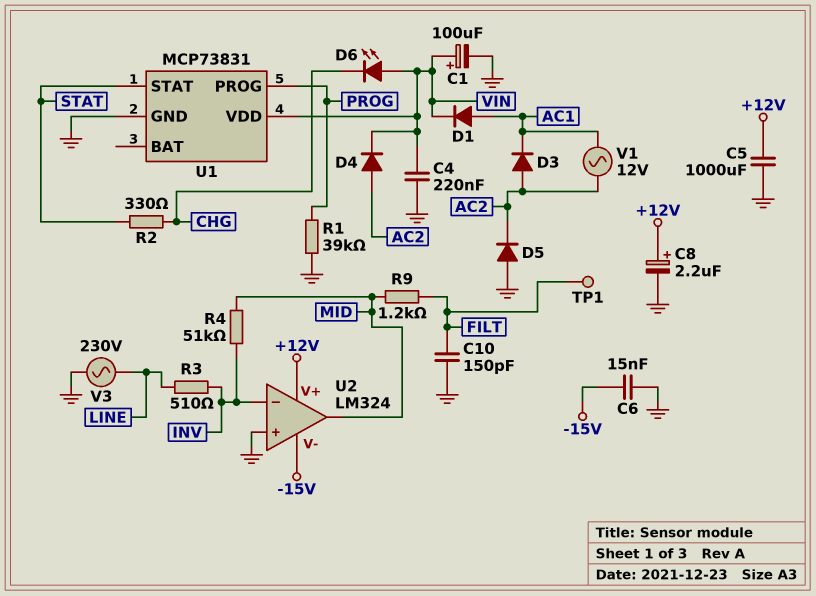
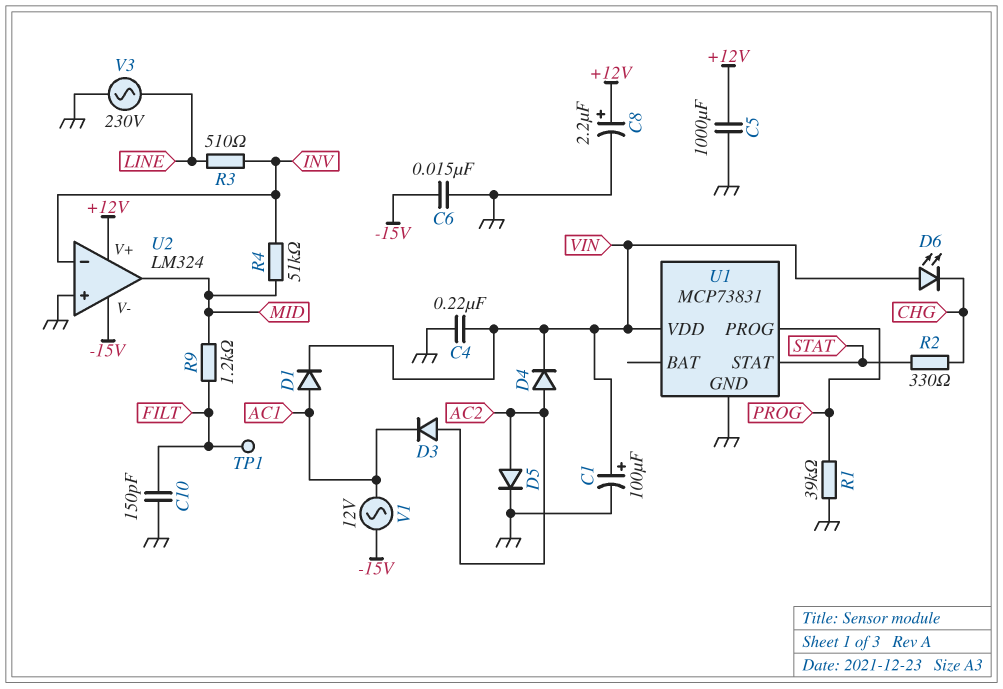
D5: diode (A GND, K AC2) -> diode (A AC2, K GND)
V1: AC 12V (AC1, AC2) -> AC 12V (-15V, AC1)

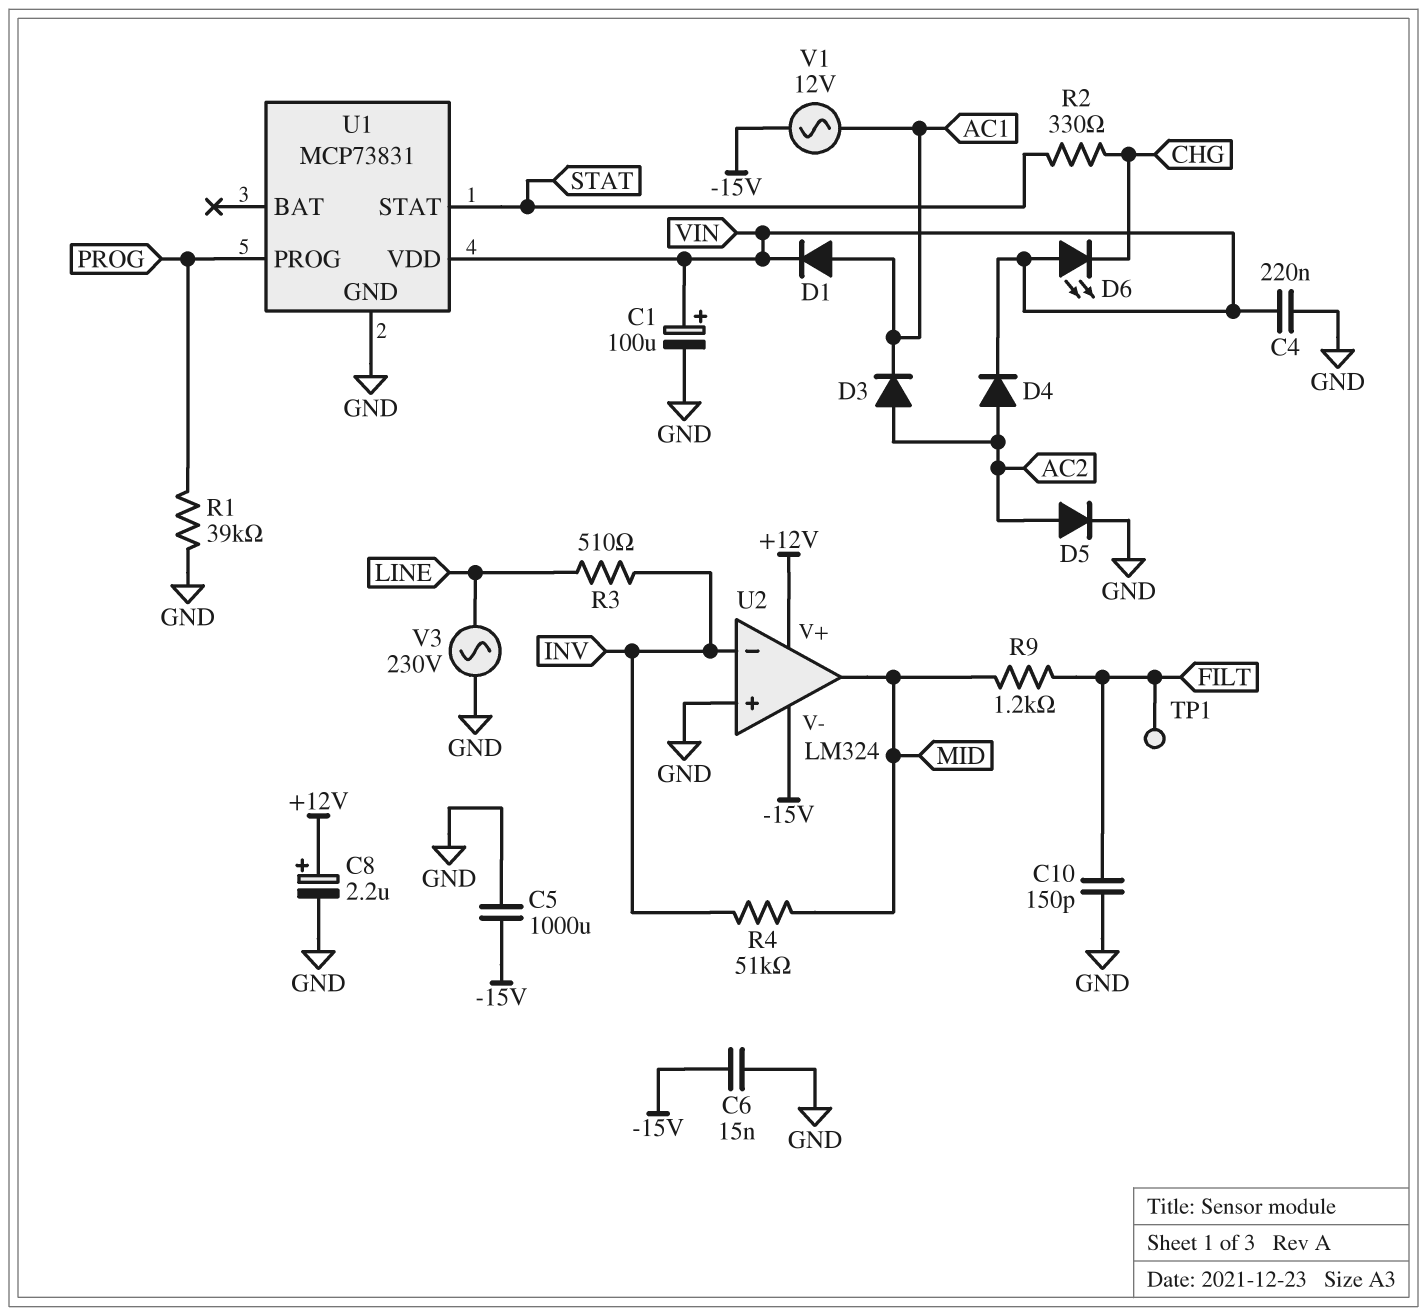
C5: 1000uF (+12V, GND) -> 1000uF (-15V, GND)

